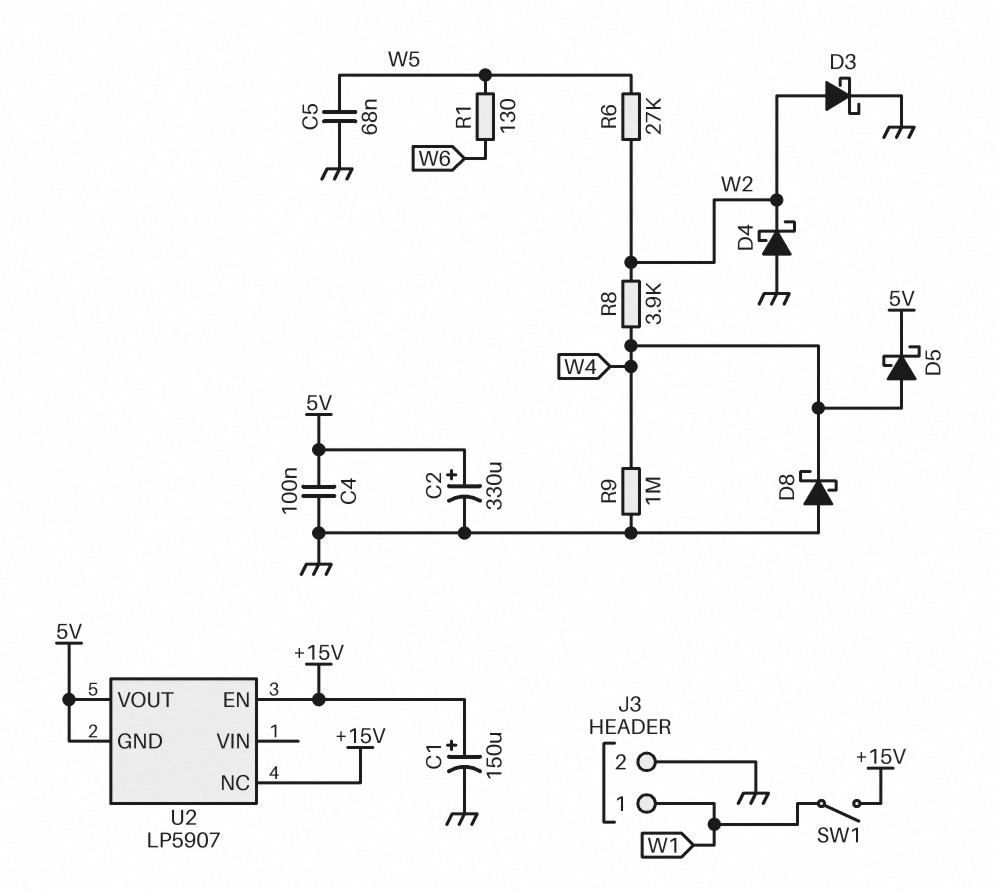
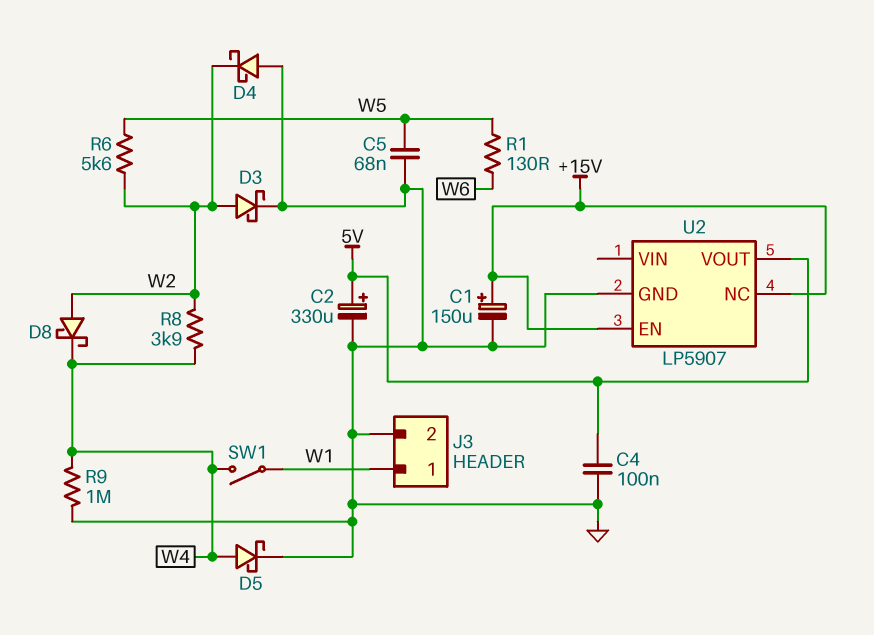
D5: schottky (A W4, K 5V) -> schottky (A W4, K GND)
D8: schottky (A GND, K W4) -> schottky (A W2, K W4)
R6: 27k (W2, W5) -> 5.6k (W2, W5)
SW1: switch (+15V, W1) -> switch (W1, W4)
U2 pin GND: 5V -> GND

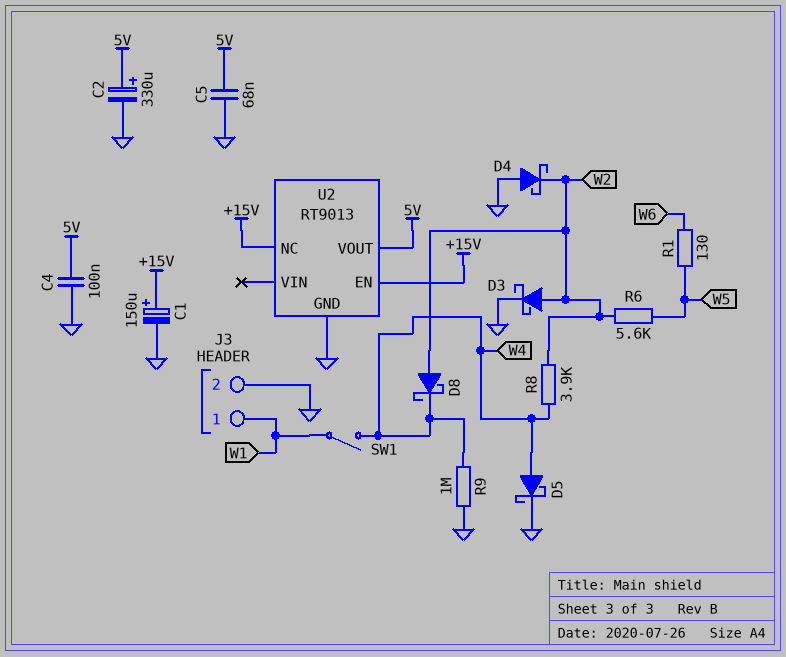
C5: 68nF (GND, W5) -> 68nF (5V, GND)
U2: LP5907 -> RT9013

